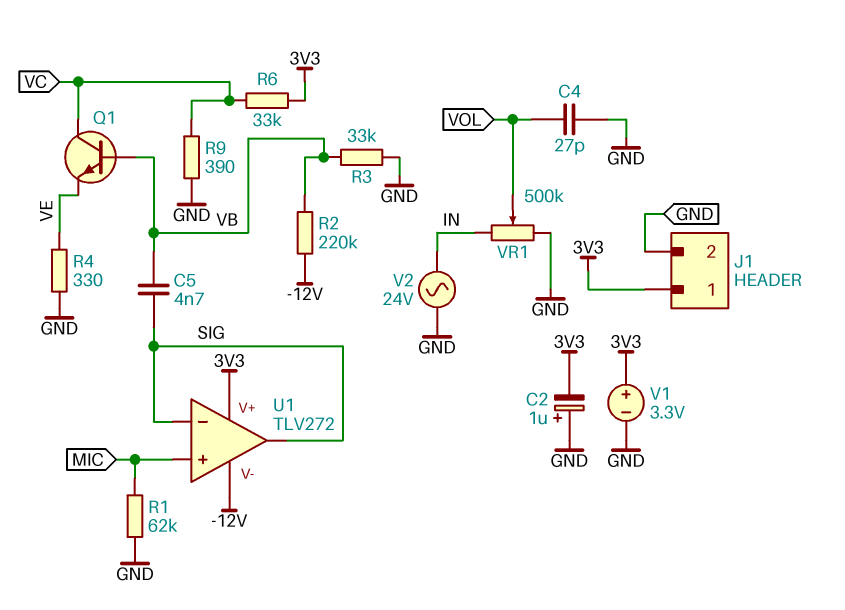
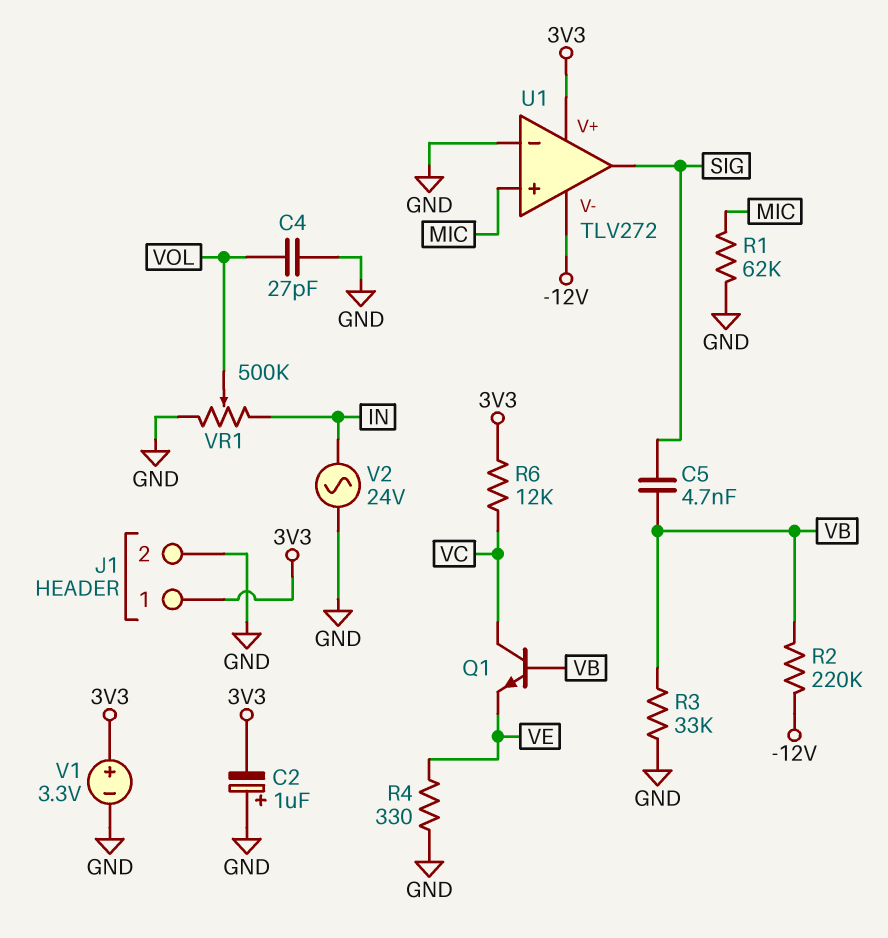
R6: 33k (3V3, VC) -> 12k (3V3, VC)
R9: 390 (GND, VC) -> none
U1 pin in-: SIG -> GND

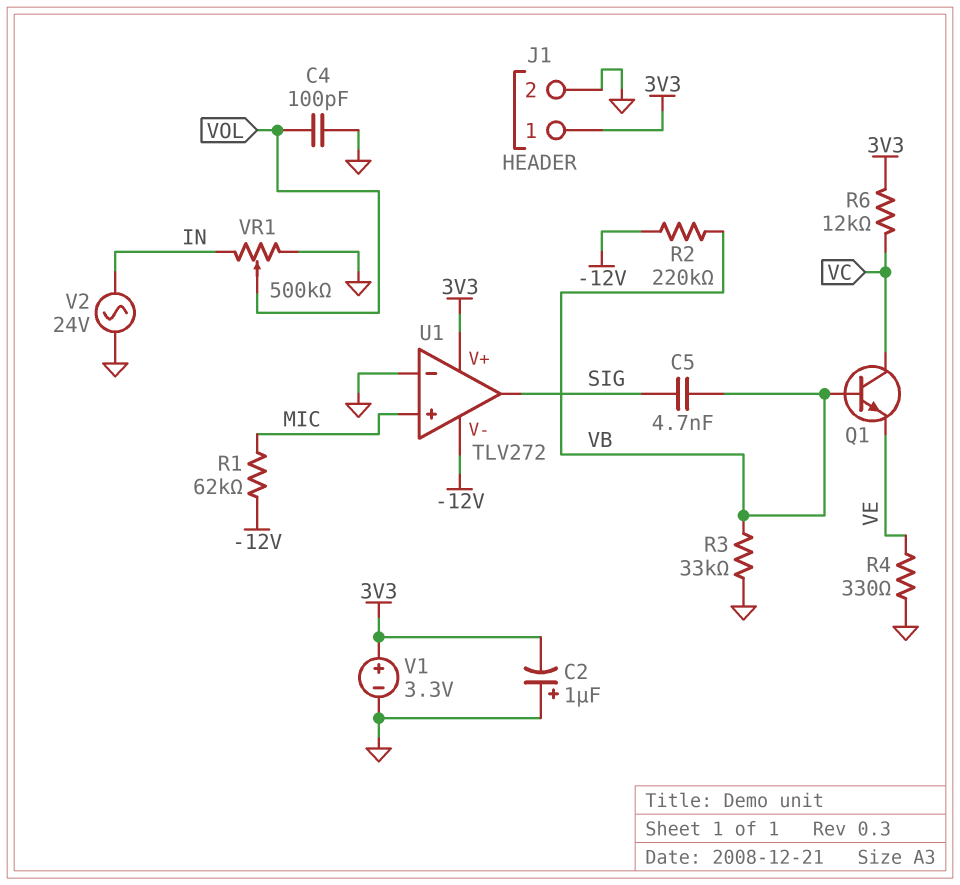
C4: 27pF (GND, VOL) -> 100pF (GND, VOL)
R1: 62k (GND, MIC) -> 62k (-12V, MIC)

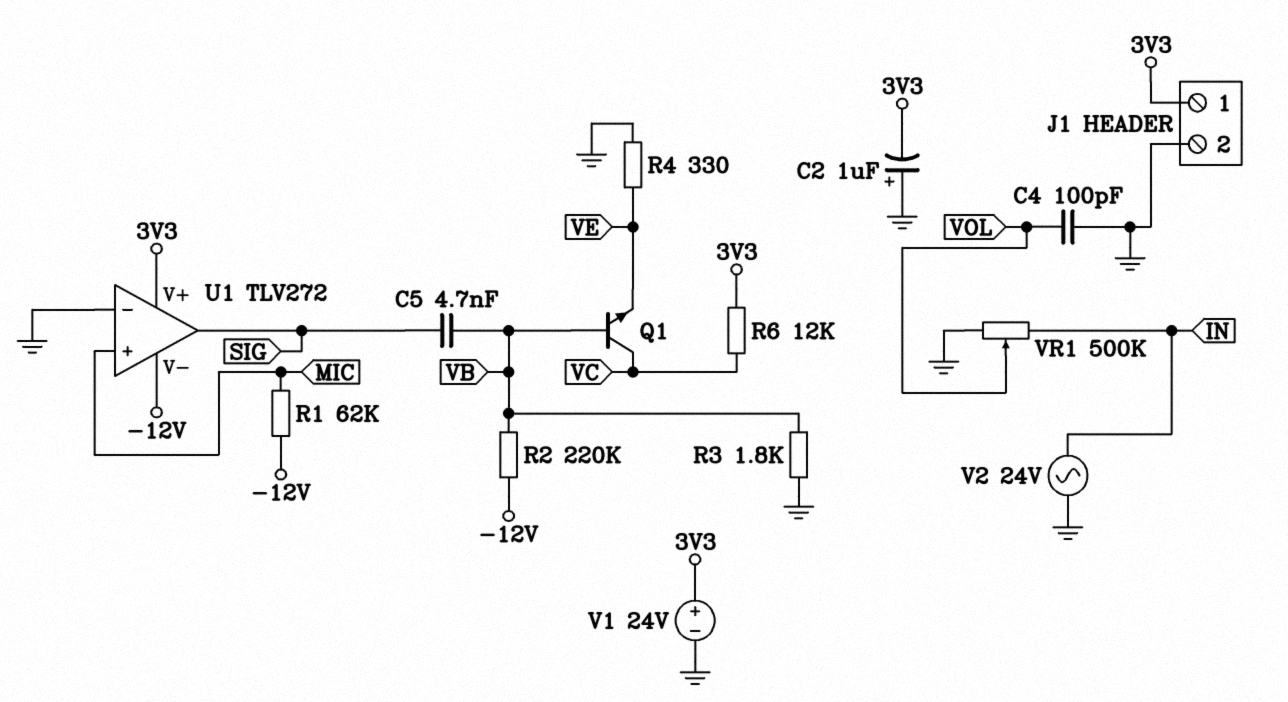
R3: 33k (GND, VB) -> 1.8k (GND, VB)
V1: 3.3V (plus 3V3, minus GND) -> 24V (plus 3V3, minus GND)

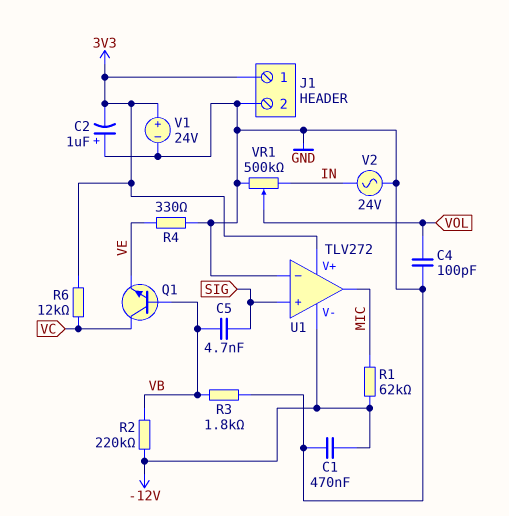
C1: none -> 470nF (-12V, GND)
U1 pin in+: MIC -> SIG
U1 pin out: SIG -> MIC

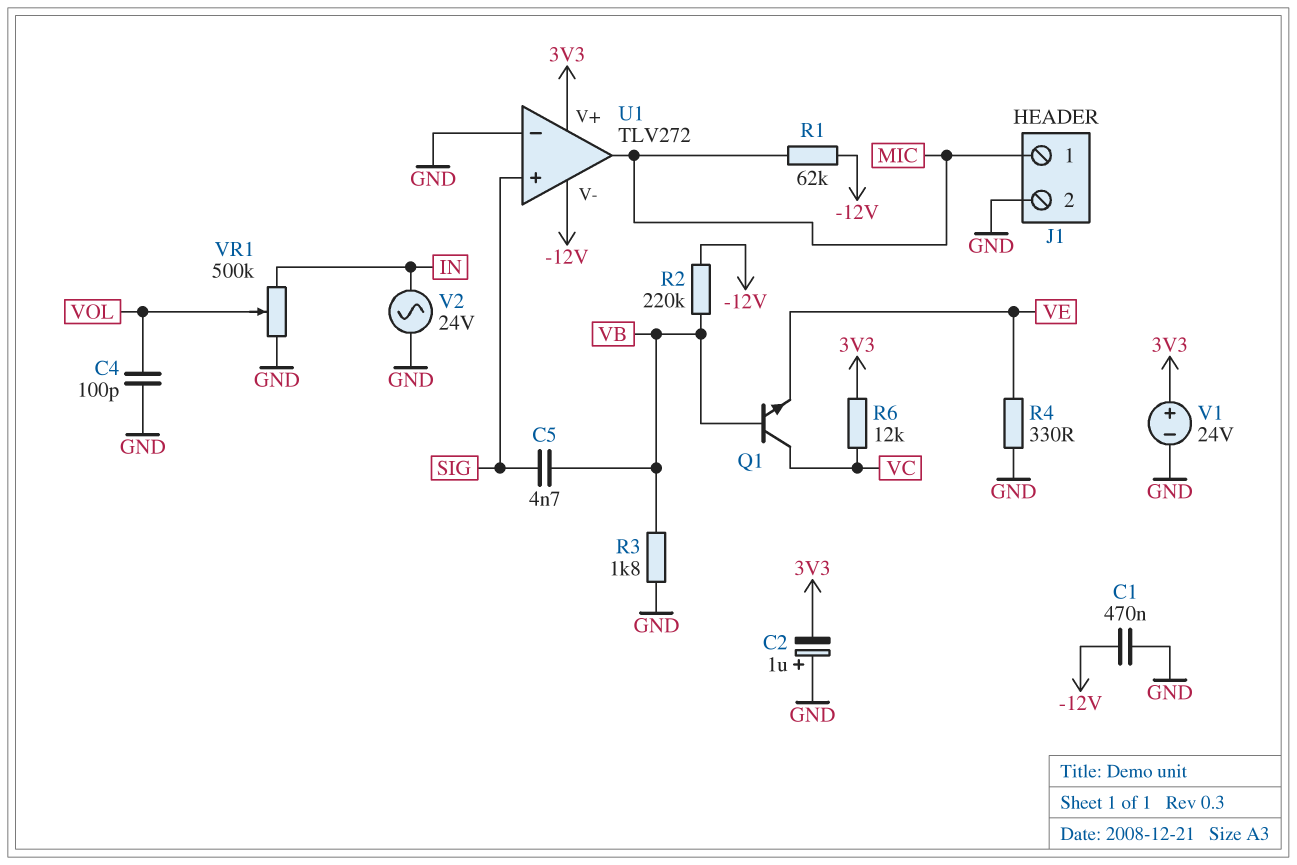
J1 pin 1: 3V3 -> MIC

